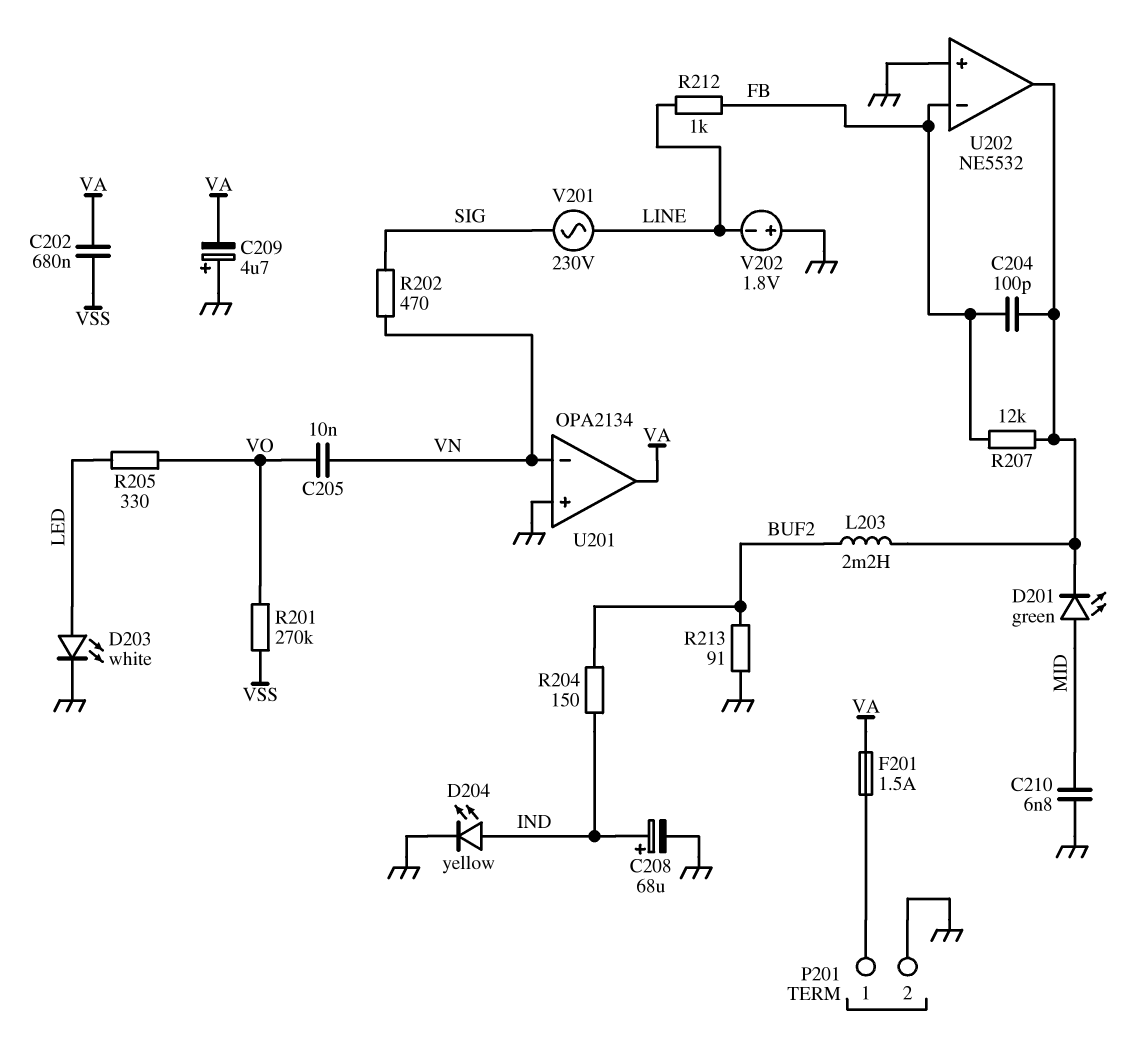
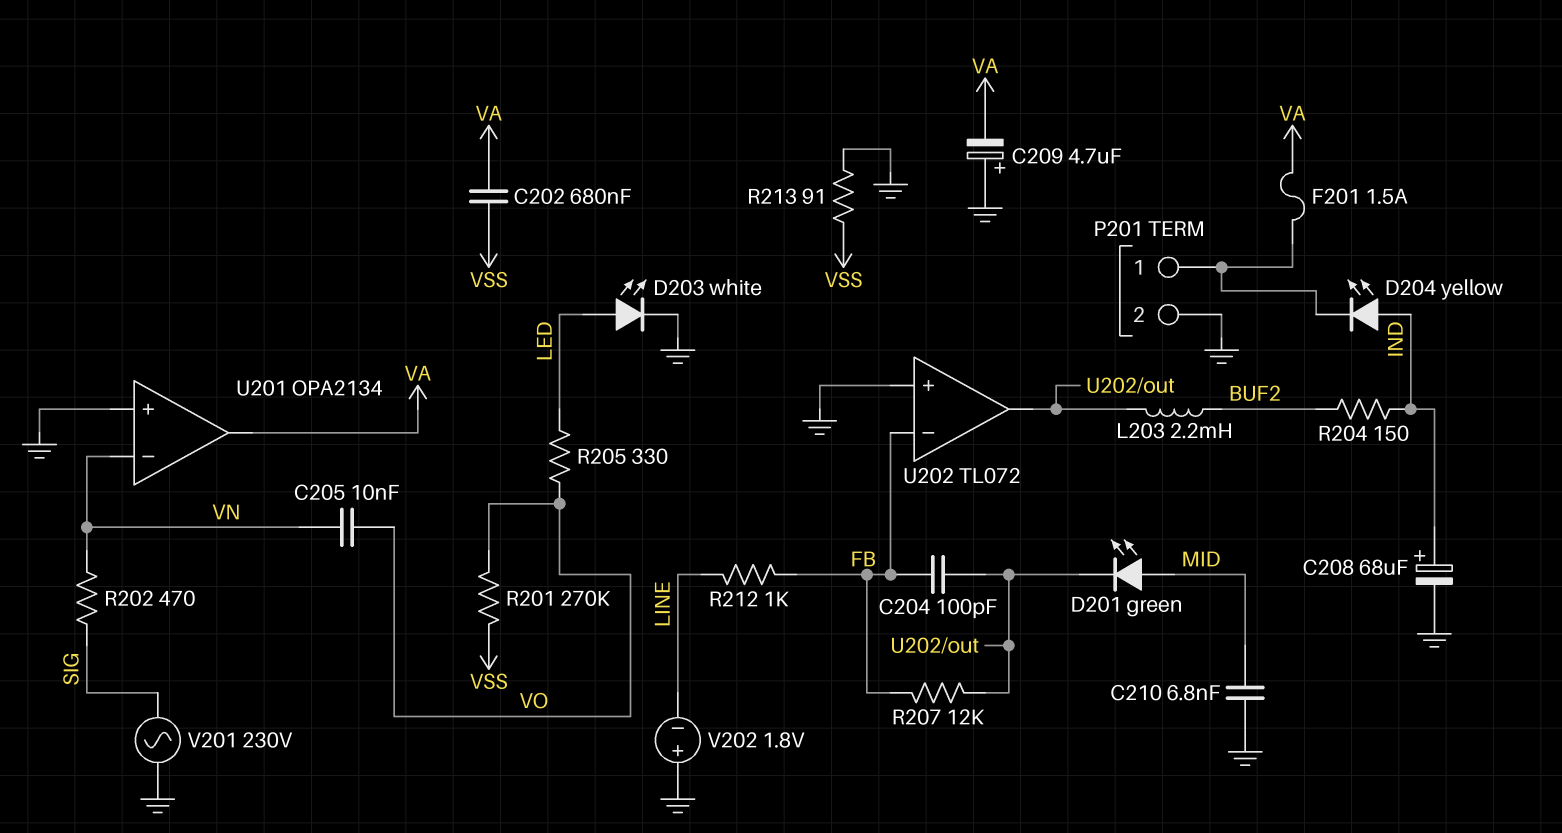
D204: LED yellow (A IND, K GND) -> LED yellow (A IND, K P201/1)
R213: 91 (BUF2, GND) -> 91 (GND, VSS)
U202: NE5532 -> TL072
V201: AC 230V (LINE, SIG) -> AC 230V (GND, SIG)

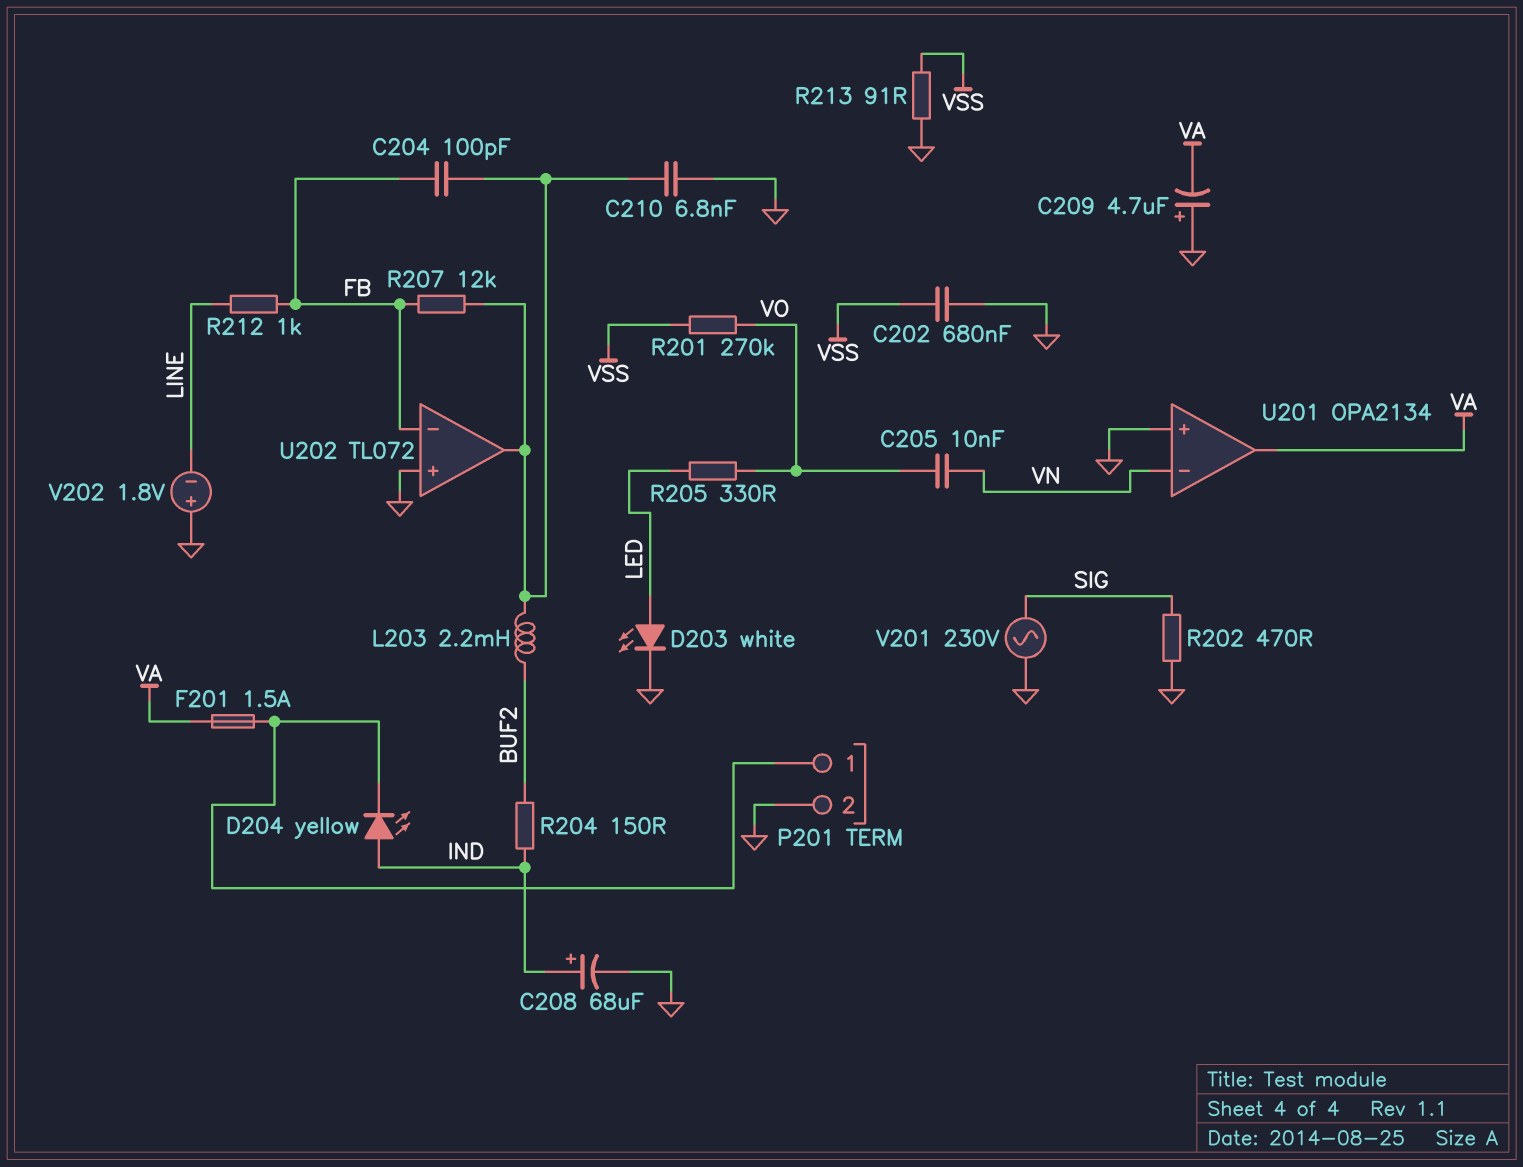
C202: 680nF (VA, VSS) -> 680nF (GND, VSS)
C210: 6.8nF (GND, MID) -> 6.8nF (GND, U202/out)
D201: LED green (A MID, K U202/out) -> none
R202: 470 (SIG, VN) -> 470 (GND, SIG)

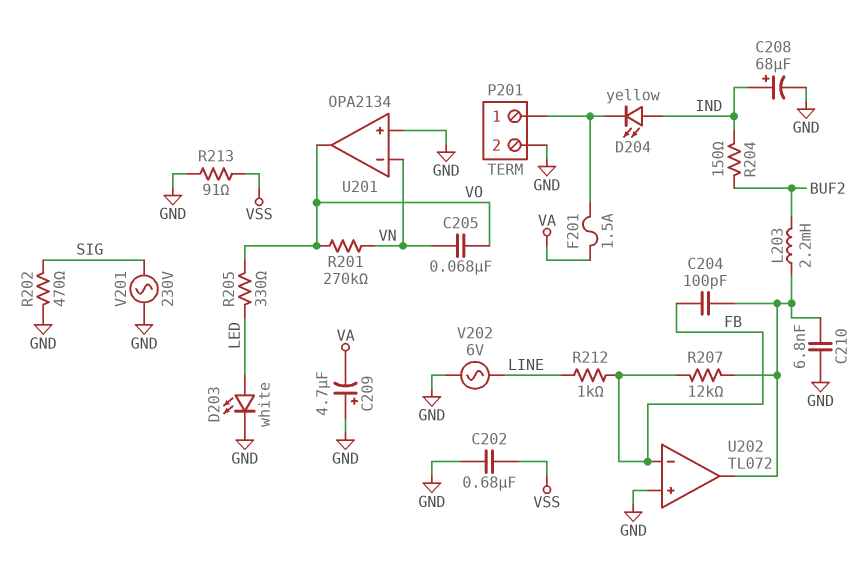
C205: 10nF (VN, VO) -> 68nF (VN, VO)
R201: 270k (VO, VSS) -> 270k (VN, VO)
U201 pin out: VA -> VO
V202: 1.8V (plus GND, minus LINE) -> AC 6V (GND, LINE)

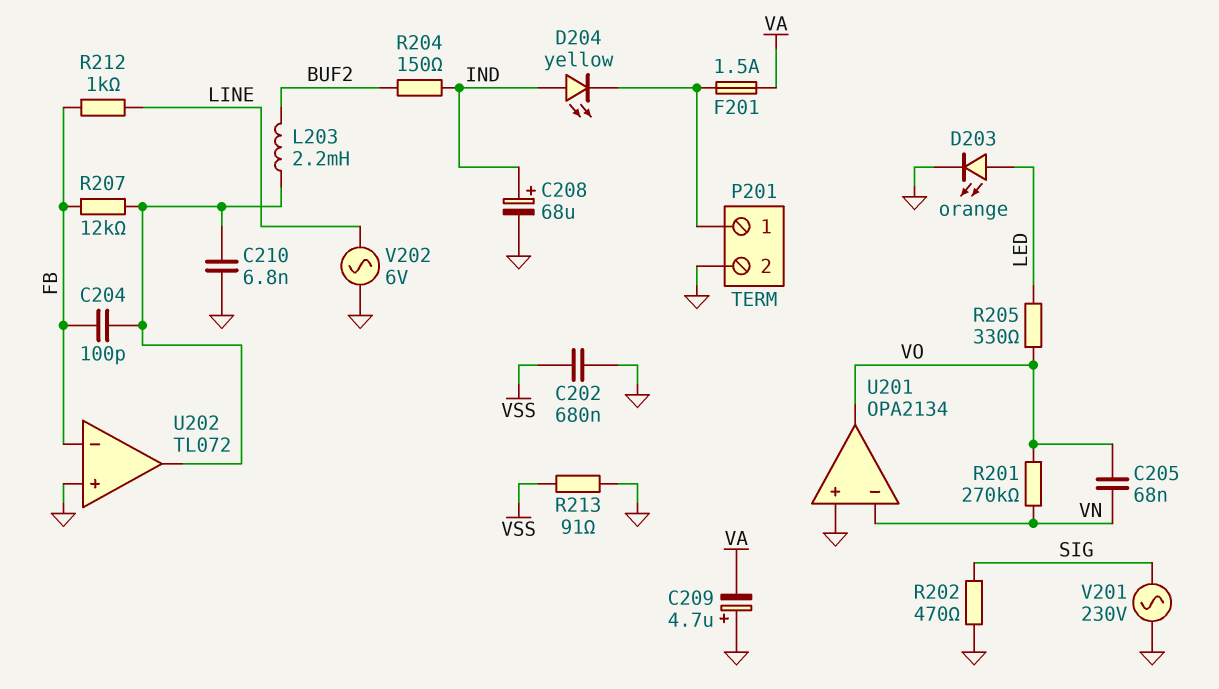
D203: LED white (A LED, K GND) -> LED orange (A LED, K GND)

